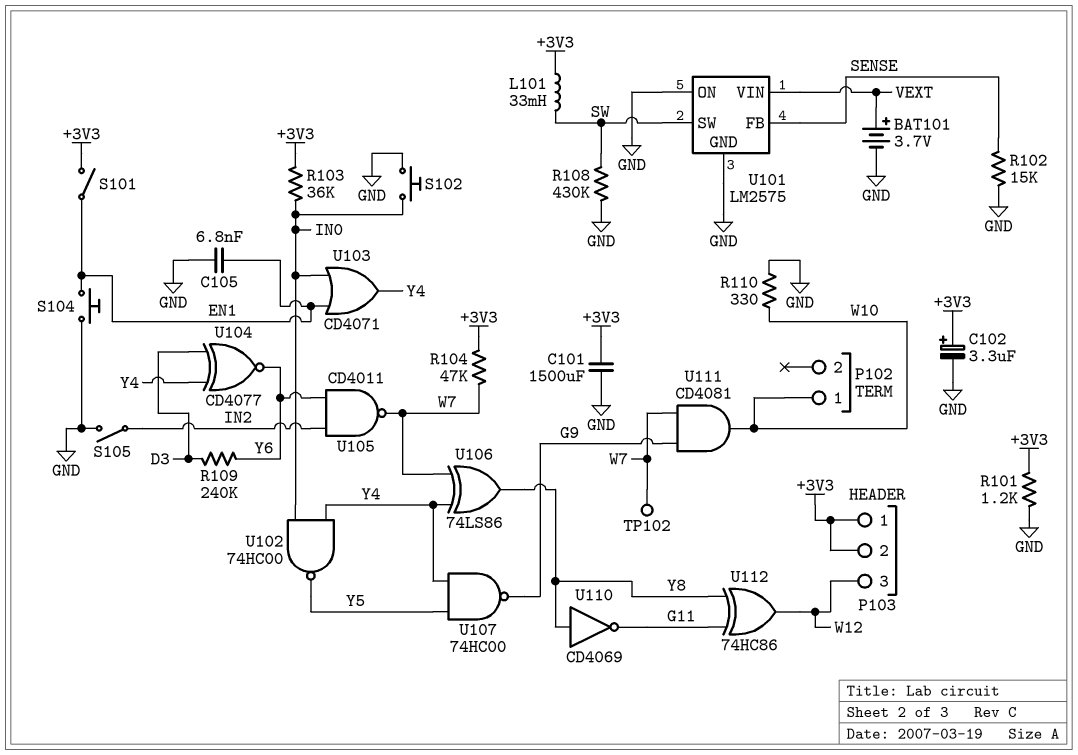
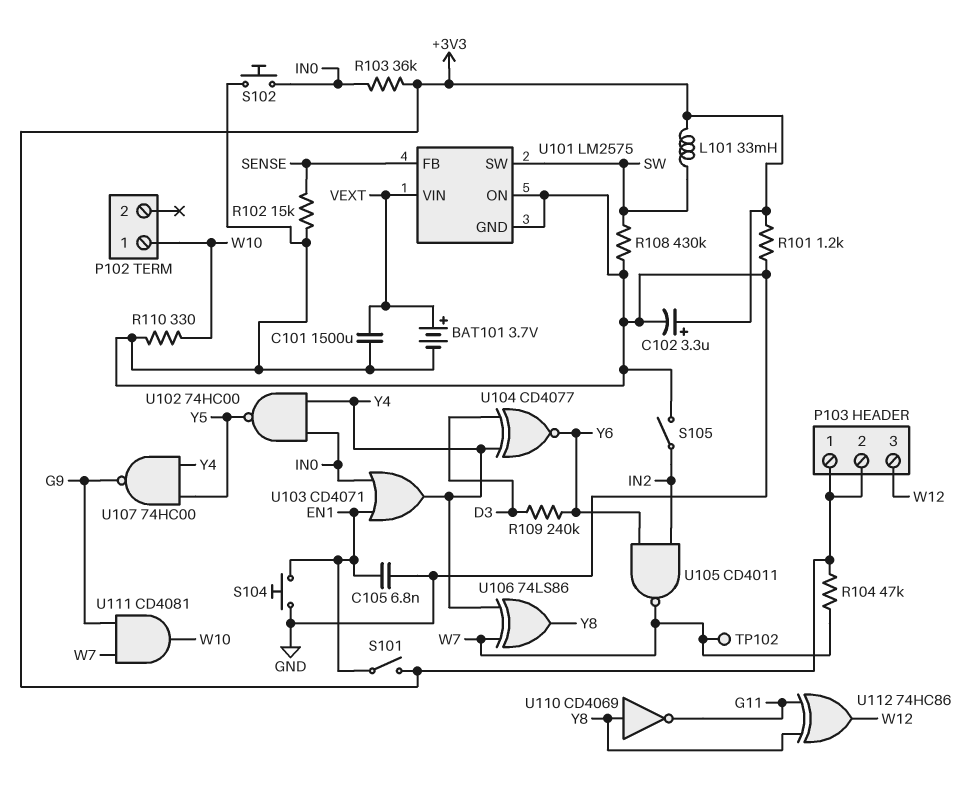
C101: 1500uF (+3V3, GND) -> 1500uF (GND, VEXT)

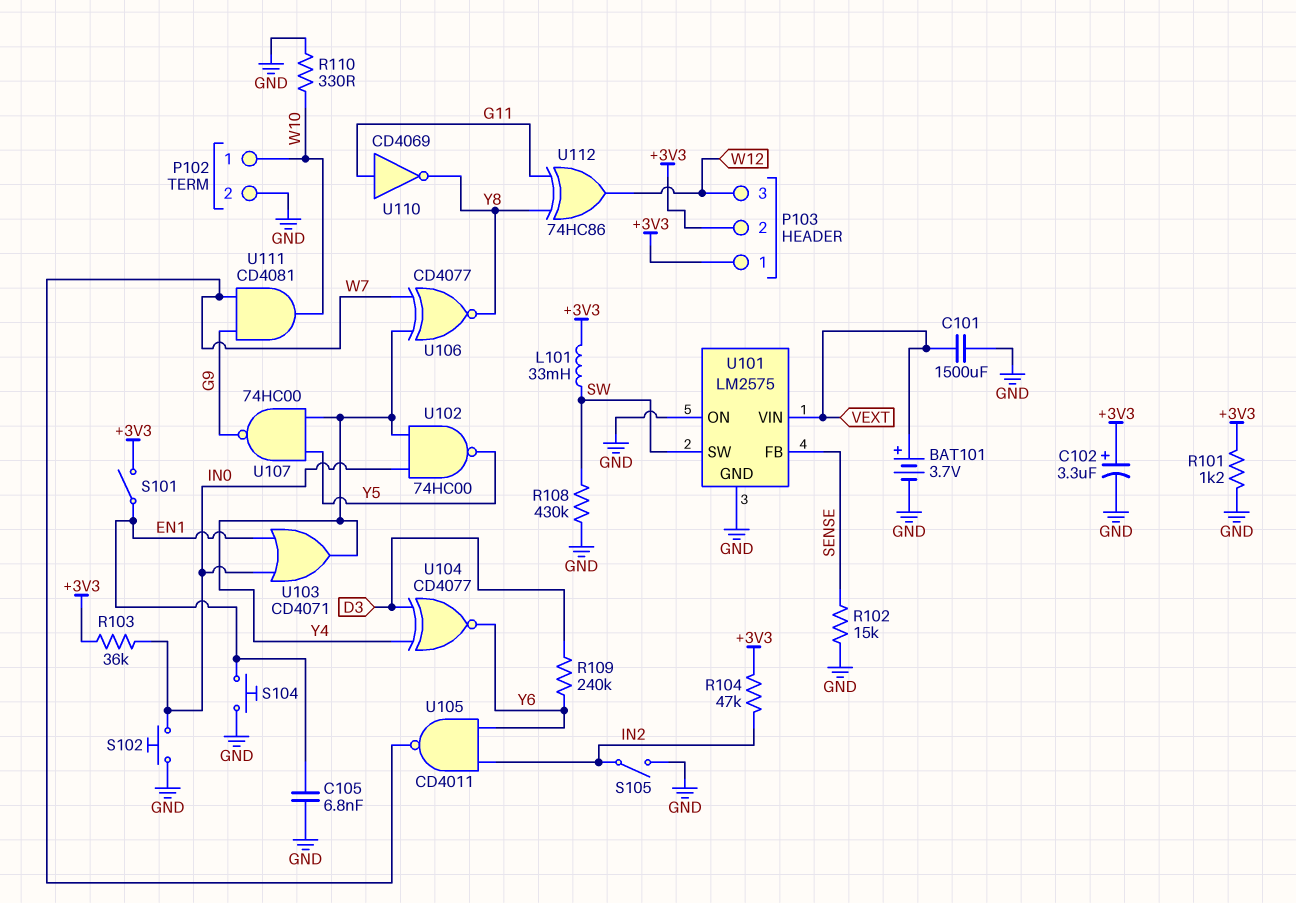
P102 pin 2: none -> GND
R104: 47k (+3V3, W7) -> 47k (+3V3, IN2)
TP102: test point (W7) -> none
U106: XOR 74LS86 (in W7, in Y4, out Y8) -> XNOR CD4077 (in W7, in Y4, out Y8)
U110: NOT CD4069 (in Y8, out G11) -> NOT CD4069 (in G11, out Y8)

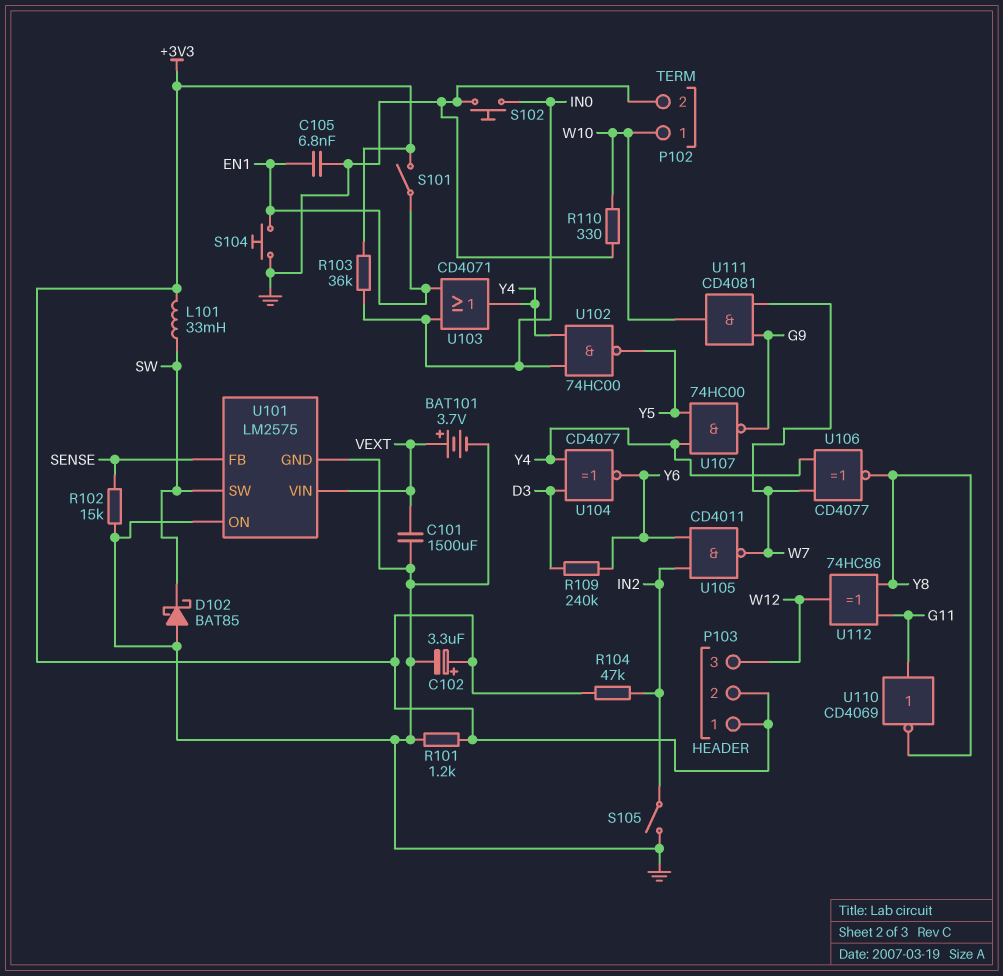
D102: none -> schottky BAT85 (A GND, K SW)
R108: 430k (GND, SW) -> none

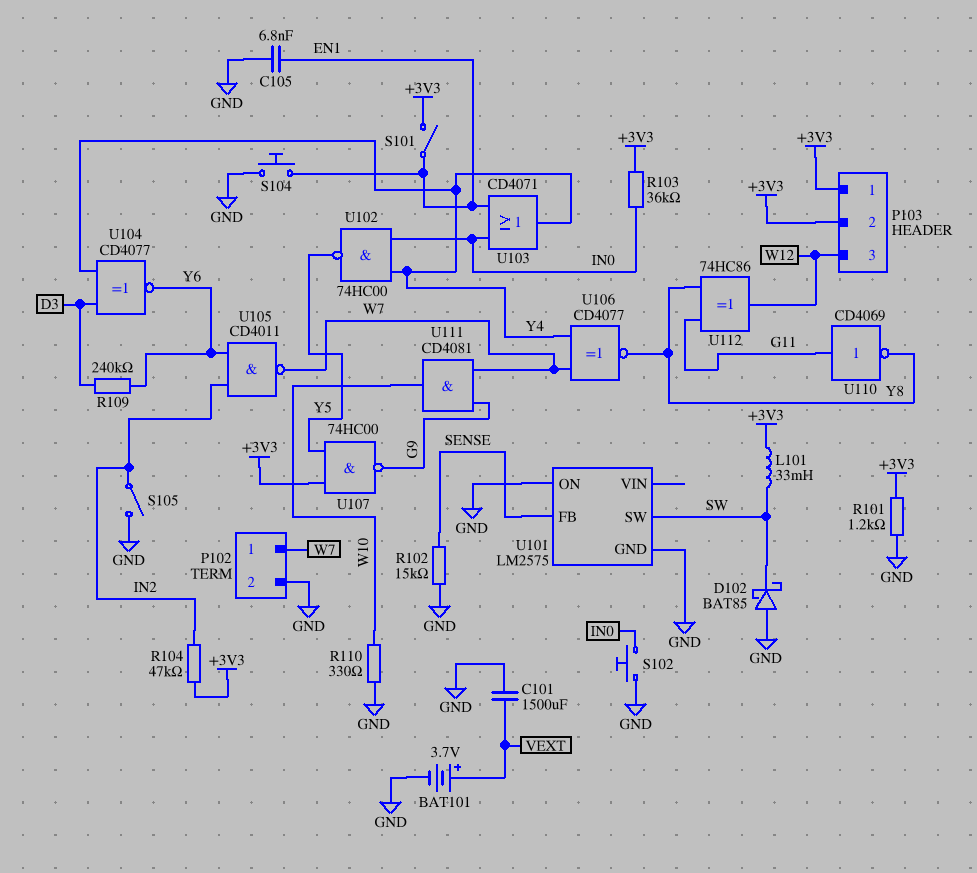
C102: 3.3uF (plus +3V3, minus GND) -> none
P102 pin 1: W10 -> W7
U101 pin VIN: VEXT -> none
U107: NAND 74HC00 (in Y4, in Y5, out G9) -> NAND 74HC00 (in +3V3, in Y5, out G9)

